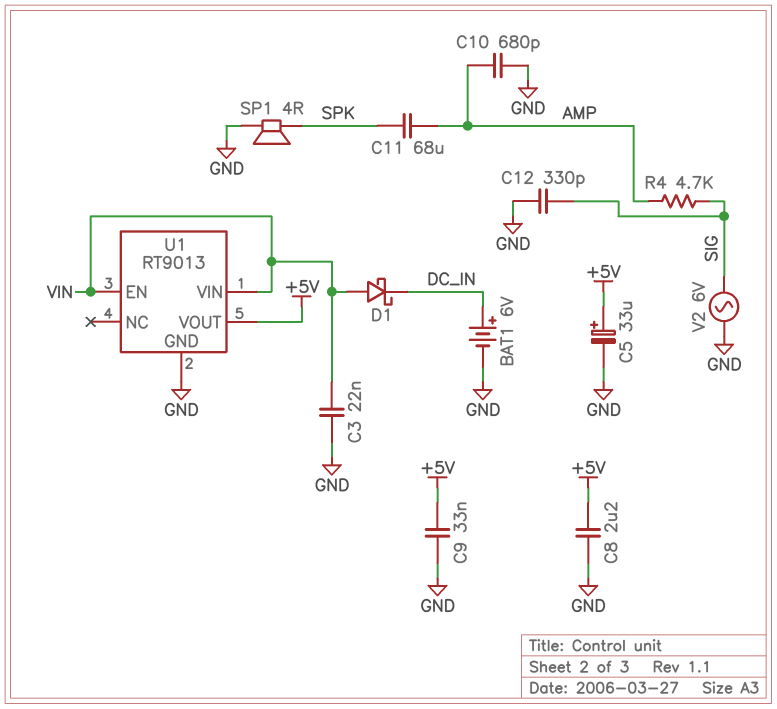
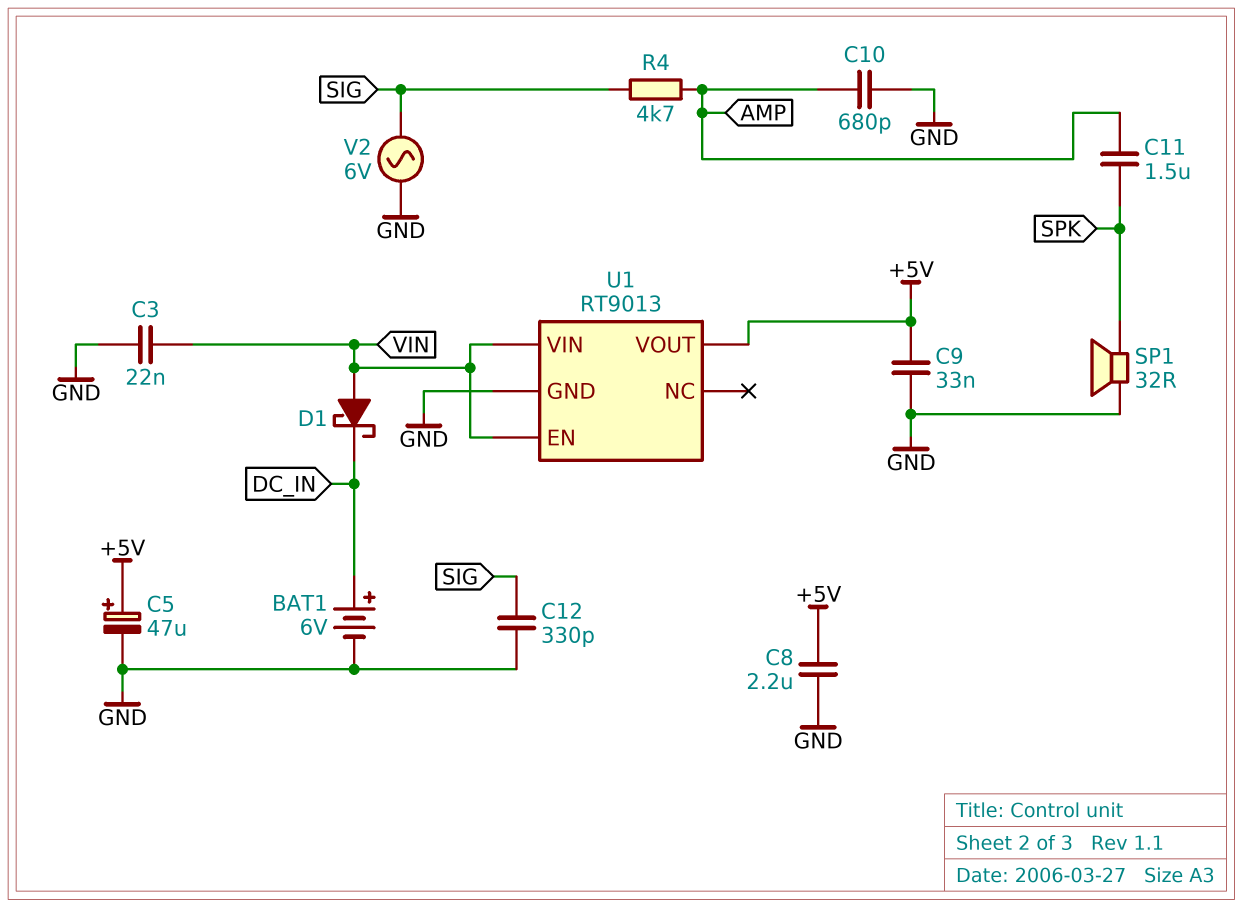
C5: 33uF (plus +5V, minus GND) -> 47uF (plus +5V, minus GND)
C11: 68uF (AMP, SPK) -> 1.5uF (AMP, SPK)
SP1: speaker 4R (GND, SPK) -> speaker 32R (GND, SPK)

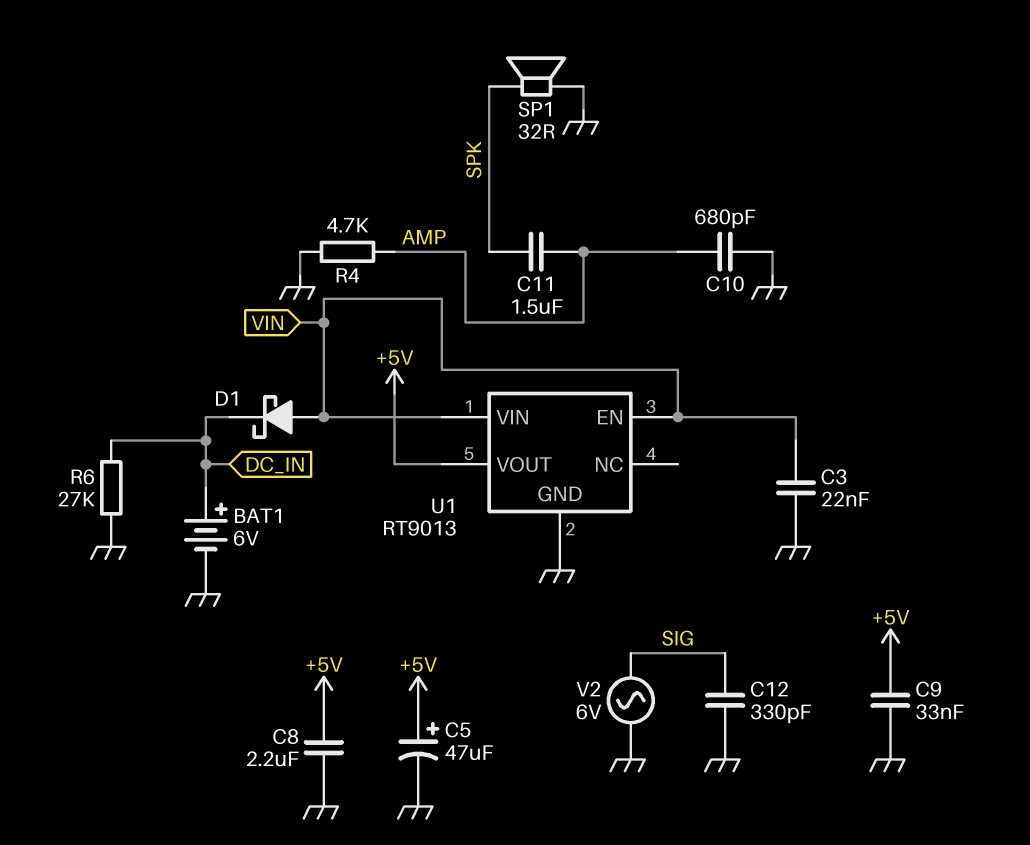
R4: 4.7k (AMP, SIG) -> 4.7k (AMP, GND)
R6: none -> 27k (DC_IN, GND)

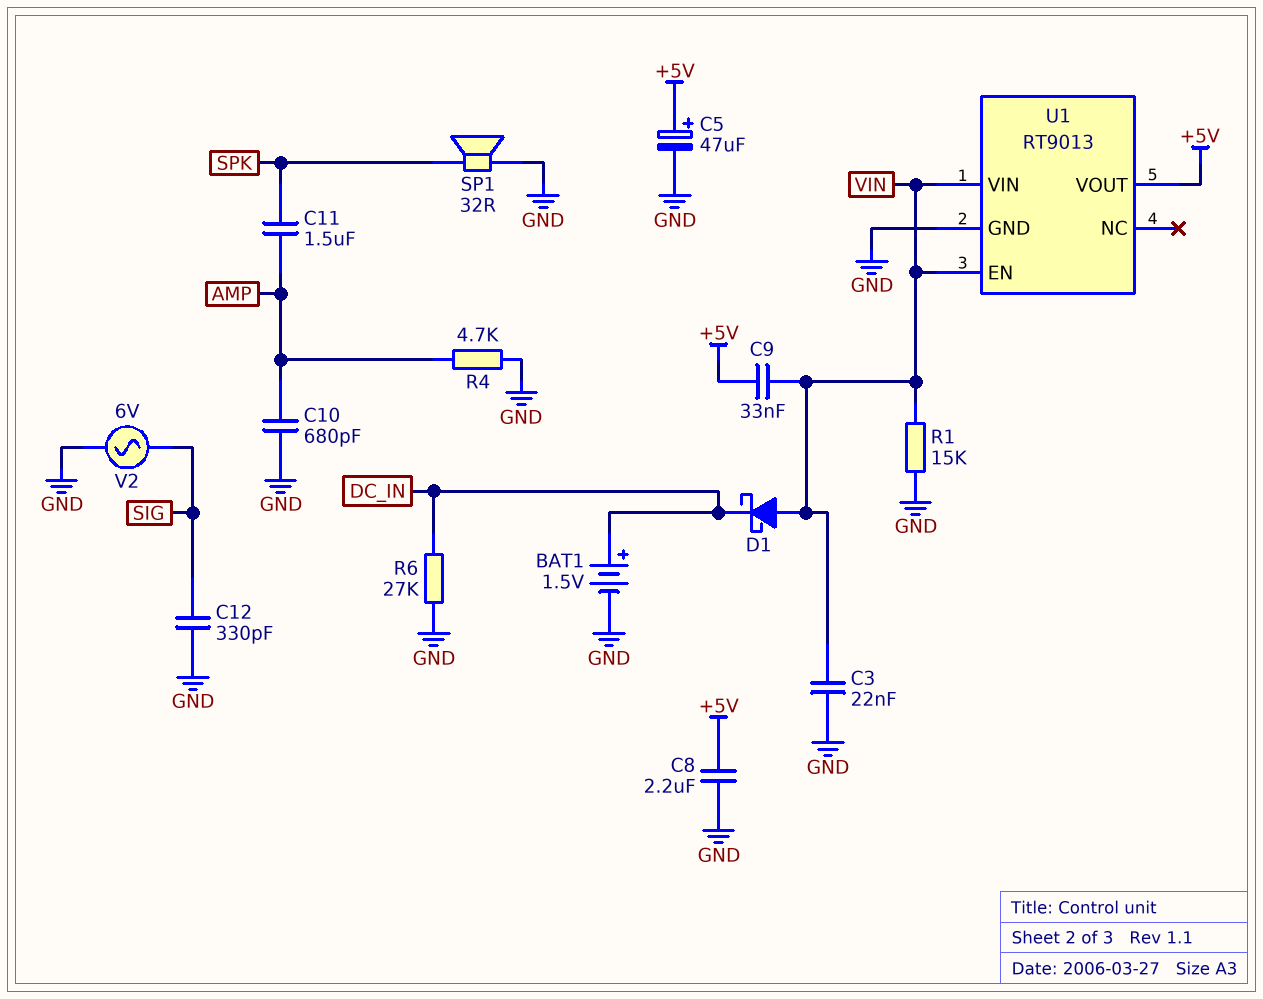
BAT1: 6V (plus DC_IN, minus GND) -> 1.5V (plus DC_IN, minus GND)
C9: 33nF (+5V, GND) -> 33nF (+5V, VIN)
R1: none -> 15k (GND, VIN)

